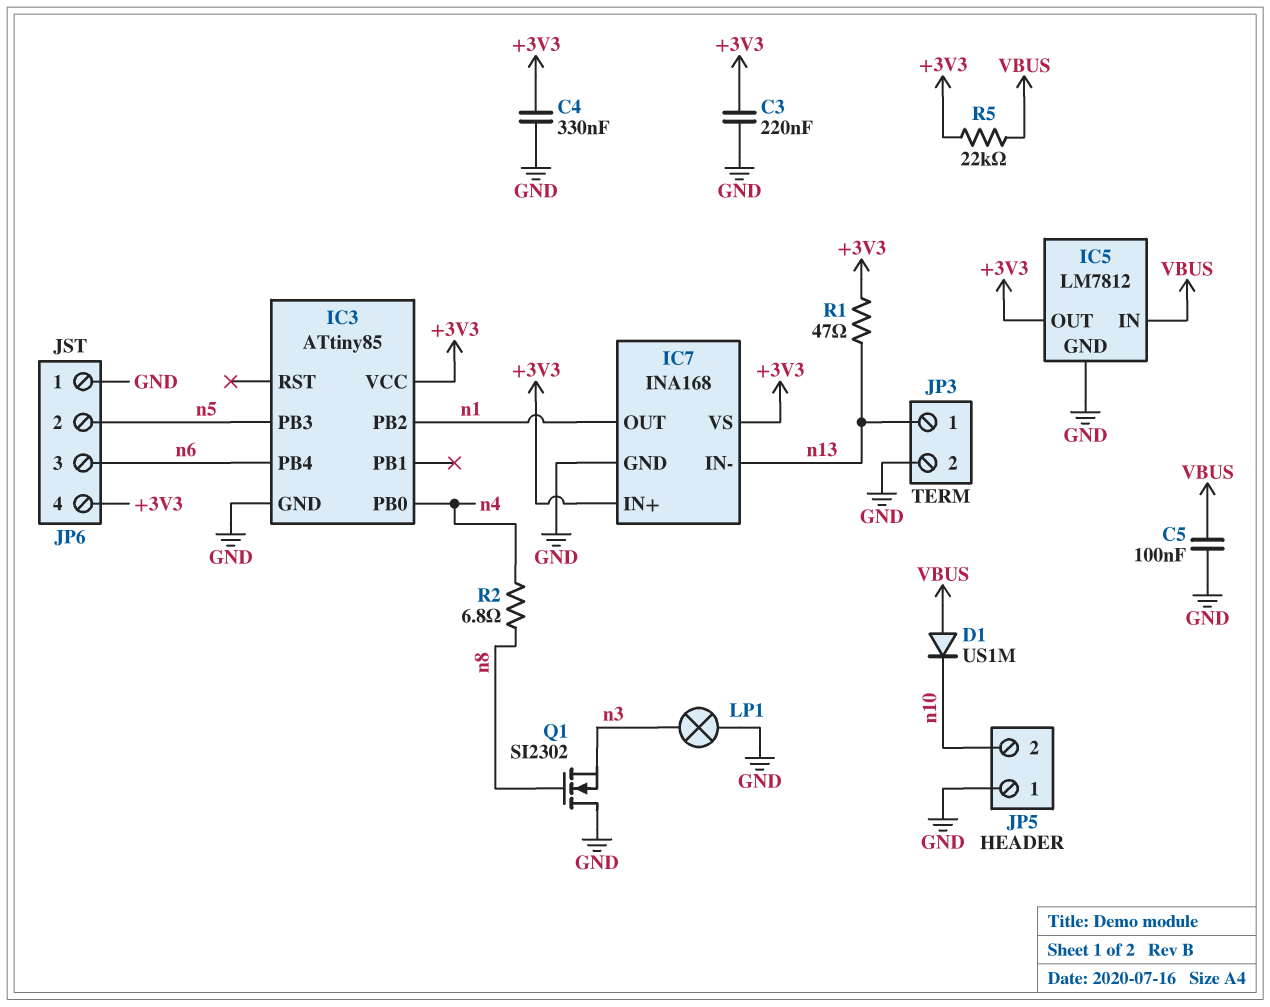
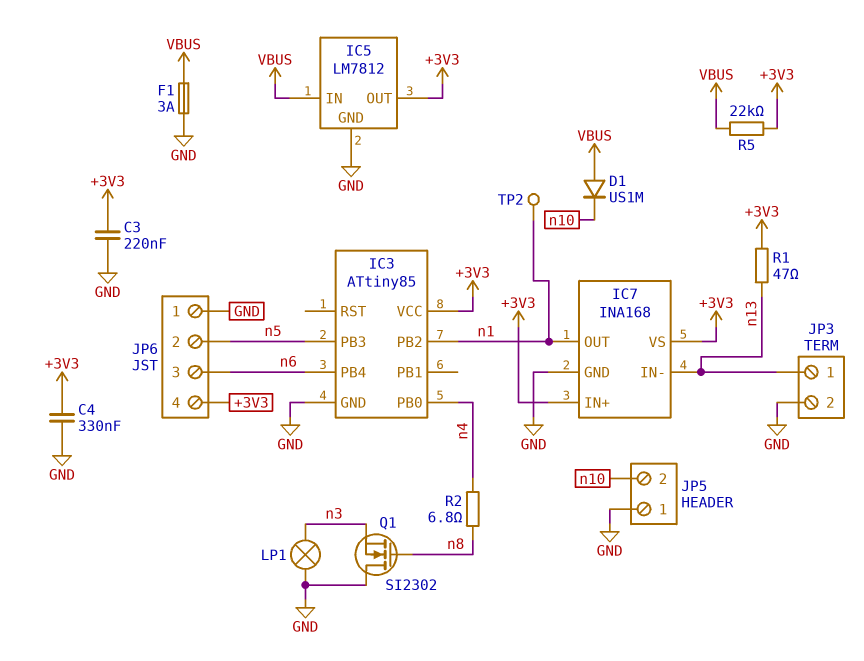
C5: 100nF (GND, VBUS) -> none
F1: none -> 3A (GND, VBUS)
TP2: none -> test point (n1)

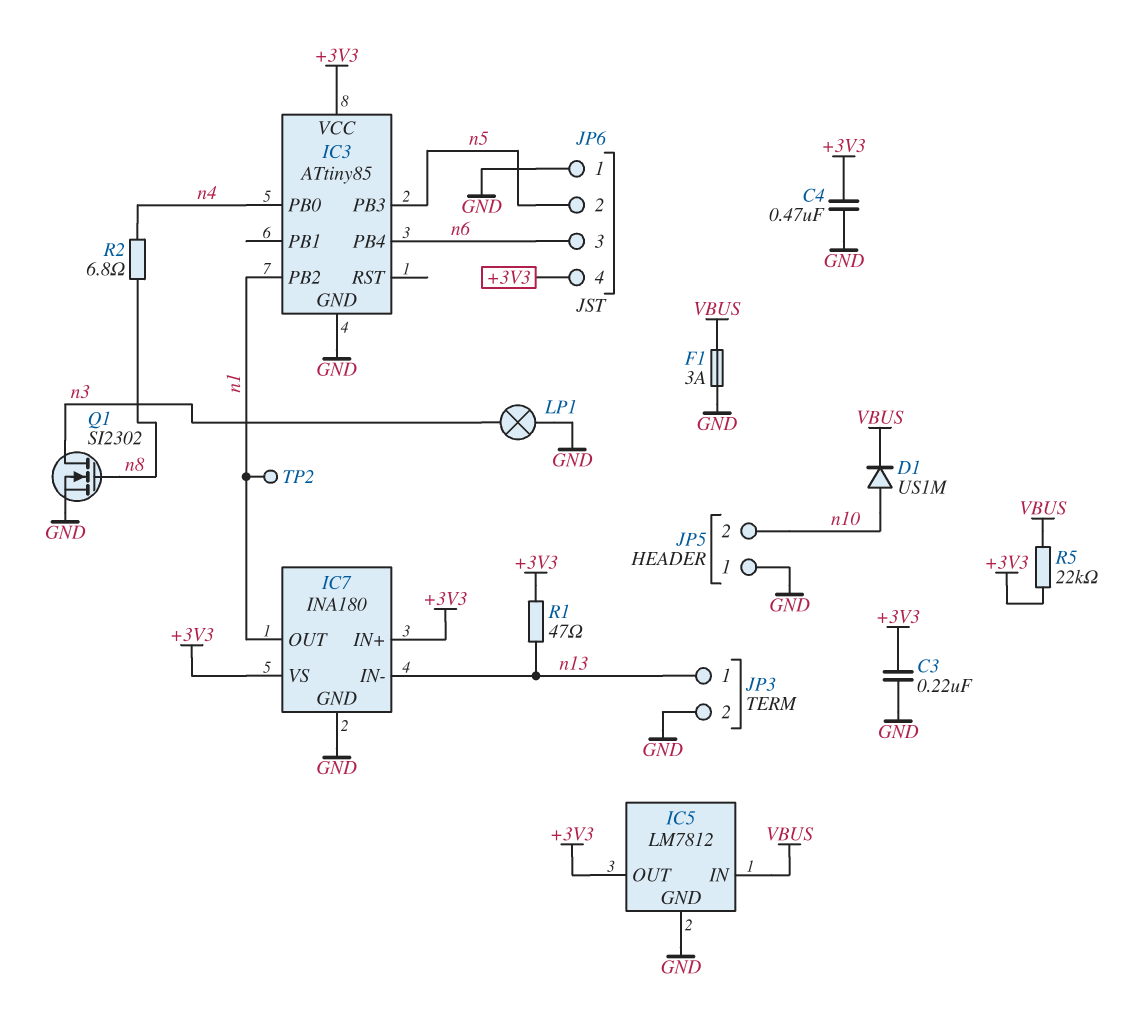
C4: 330nF (+3V3, GND) -> 470nF (+3V3, GND)
D1: diode US1M (A VBUS, K n10) -> diode US1M (A n10, K VBUS)
IC7: INA168 -> INA180
Q1: NMOS SI2302 (G n8, D GND, S n3) -> NMOS SI2302 (G n8, D n3, S GND)

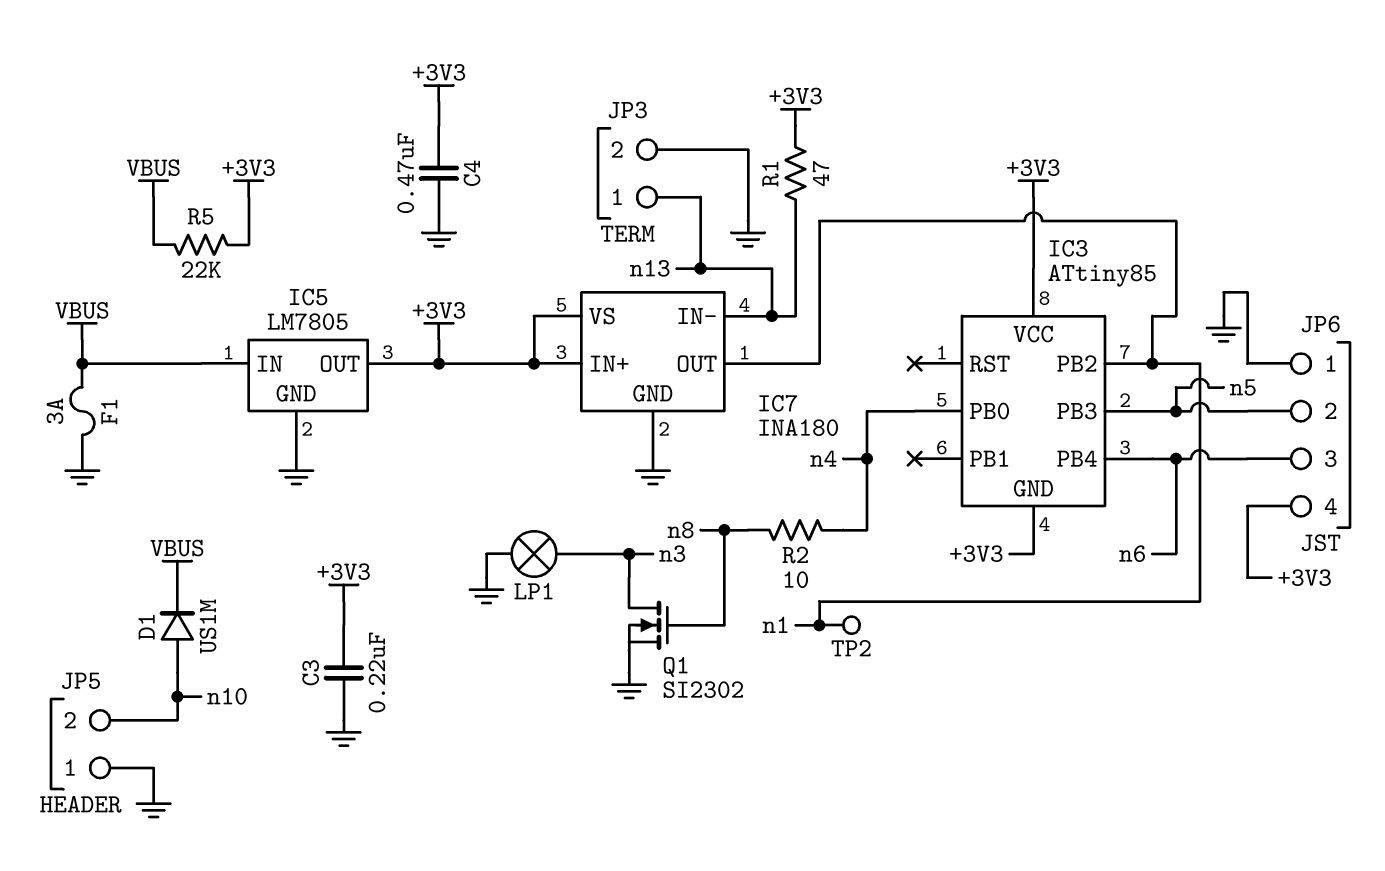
IC3 pin GND: GND -> +3V3
IC5: LM7812 -> LM7805
R2: 6.8 (n4, n8) -> 10 (n4, n8)

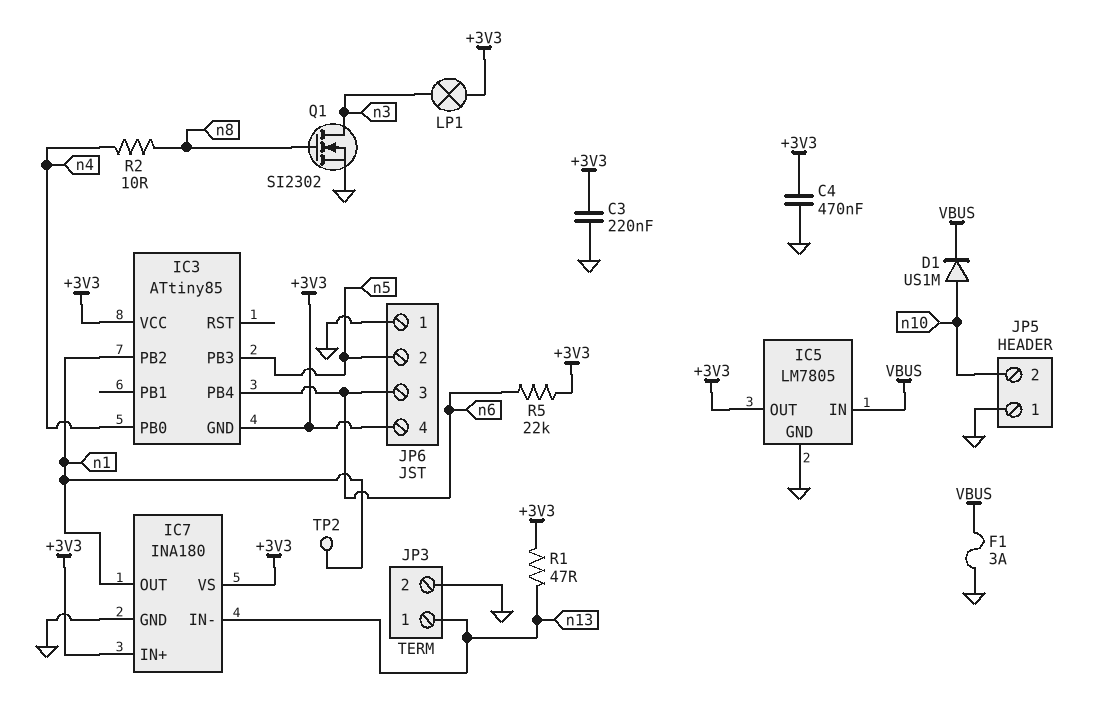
LP1: lamp (GND, n3) -> lamp (+3V3, n3)
R5: 22k (+3V3, VBUS) -> 22k (+3V3, n6)

